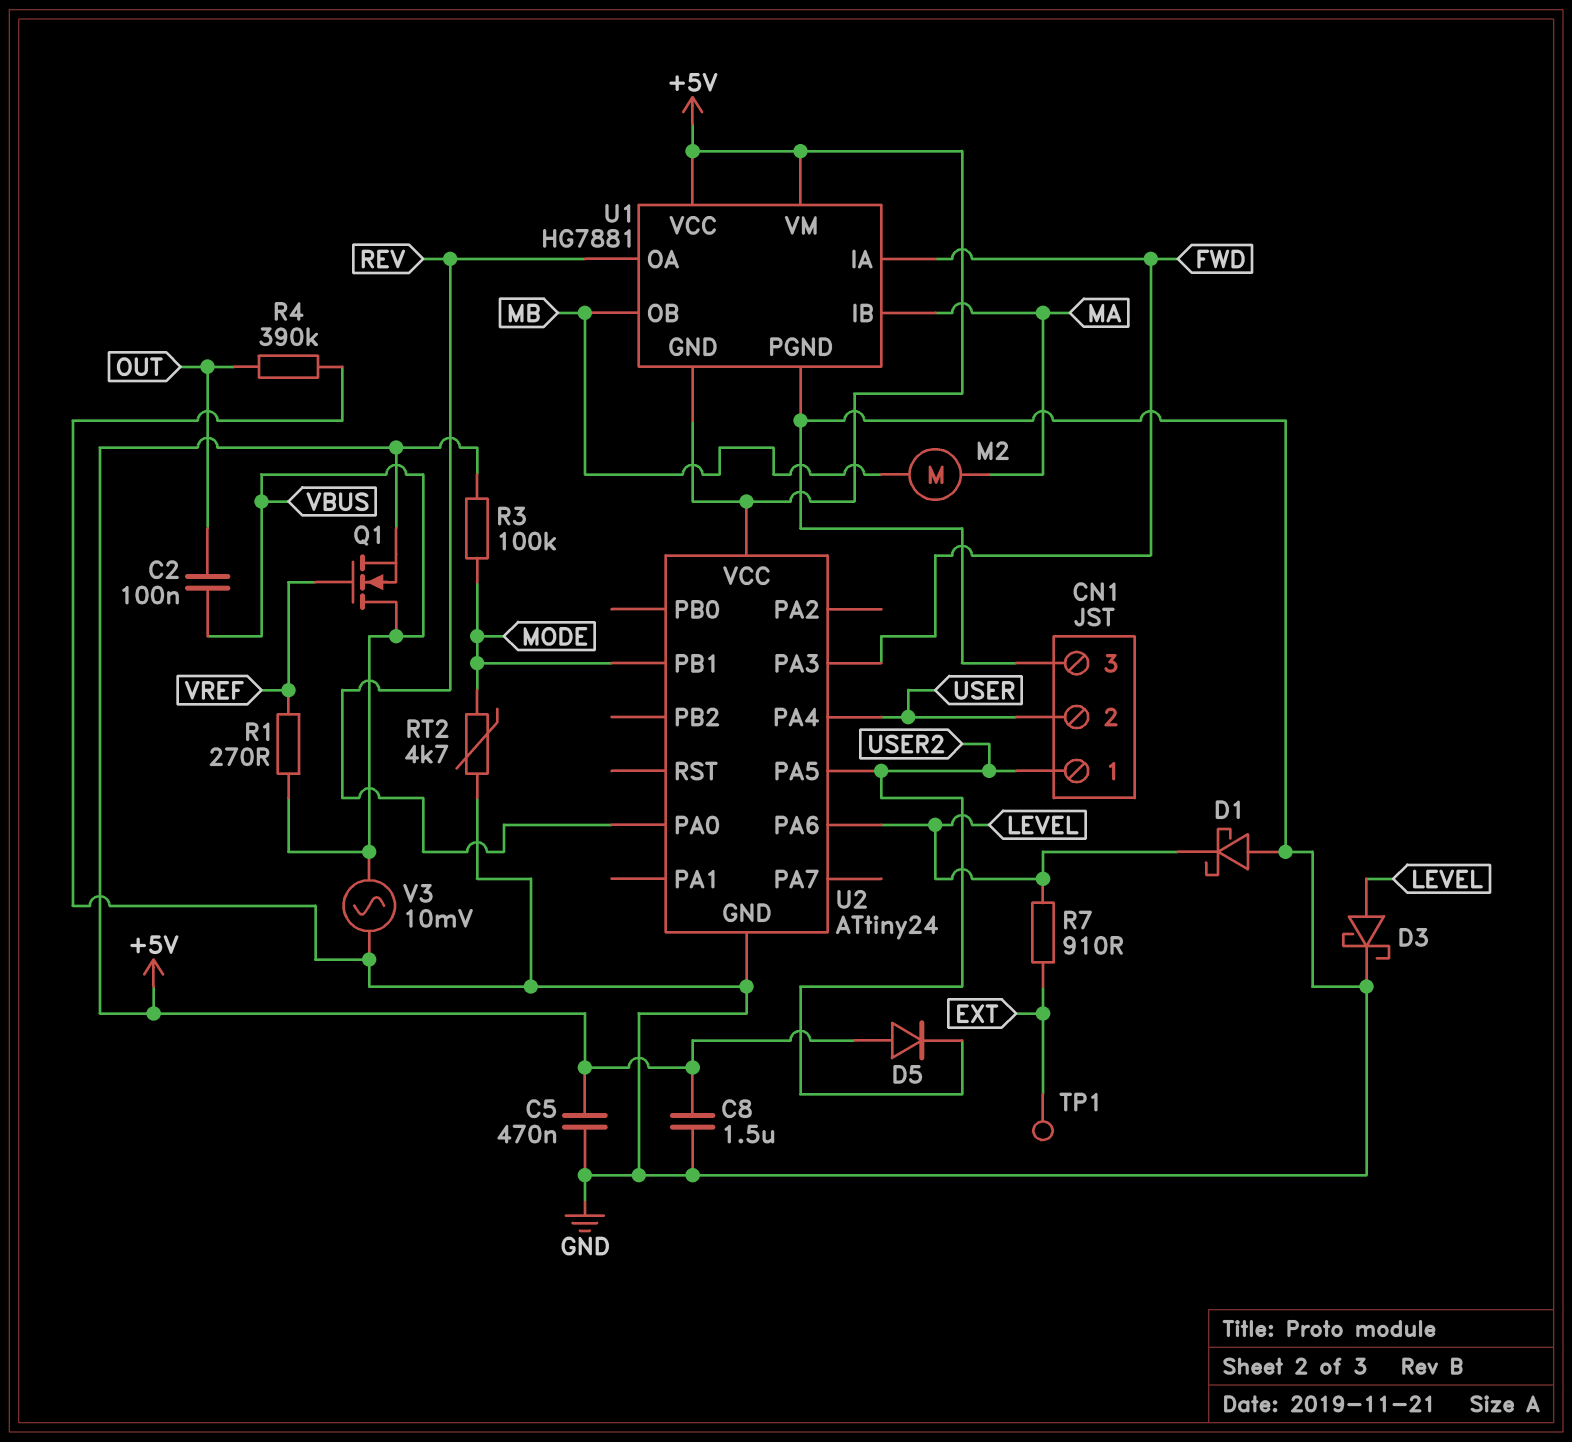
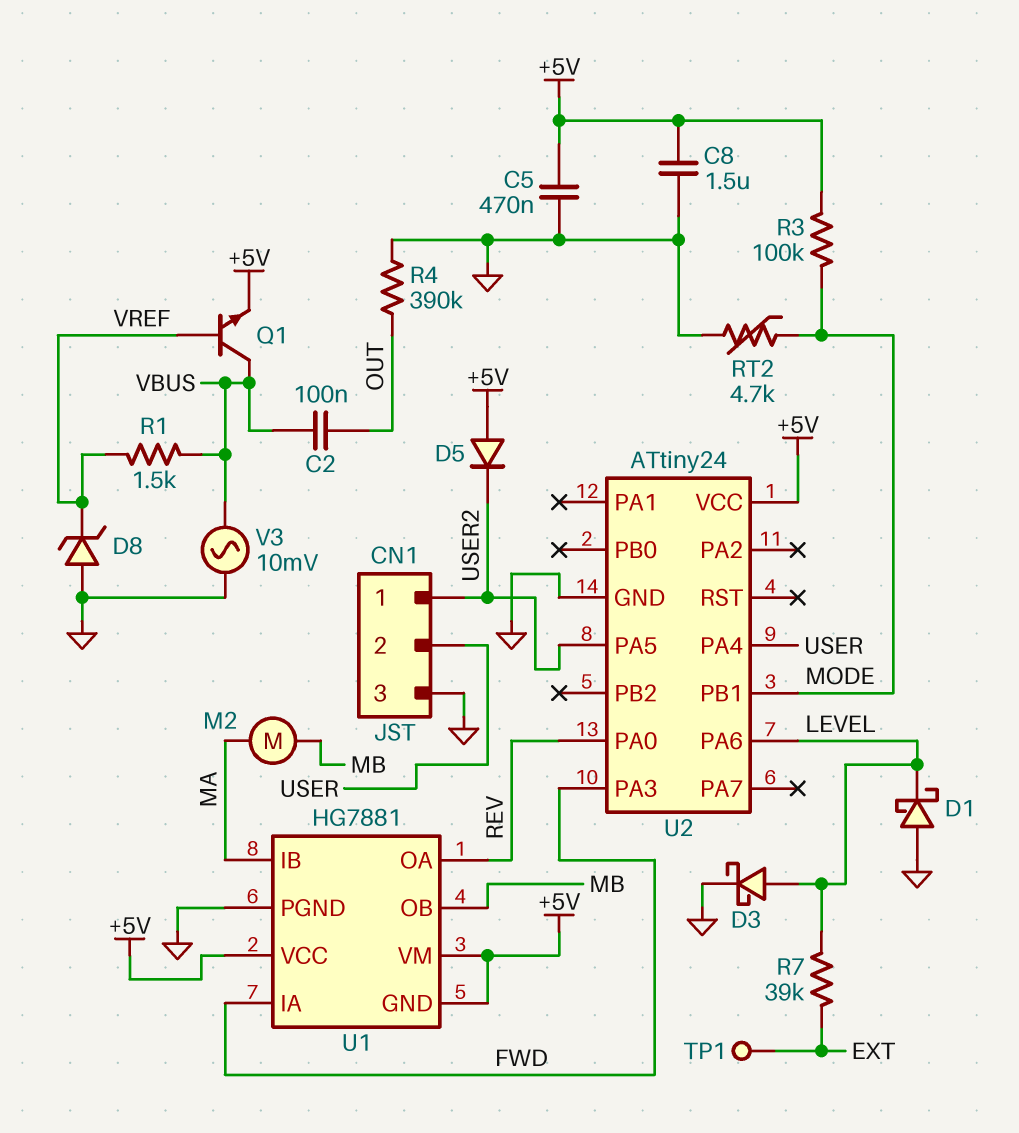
D8: none -> zener (A GND, K VREF)
Q1: NMOS (G VREF, D VBUS, S +5V) -> NPN (B VREF, C VBUS, E +5V)
R1: 270 (VBUS, VREF) -> 1.5k (VBUS, VREF)
R7: 910 (EXT, LEVEL) -> 39k (EXT, LEVEL)

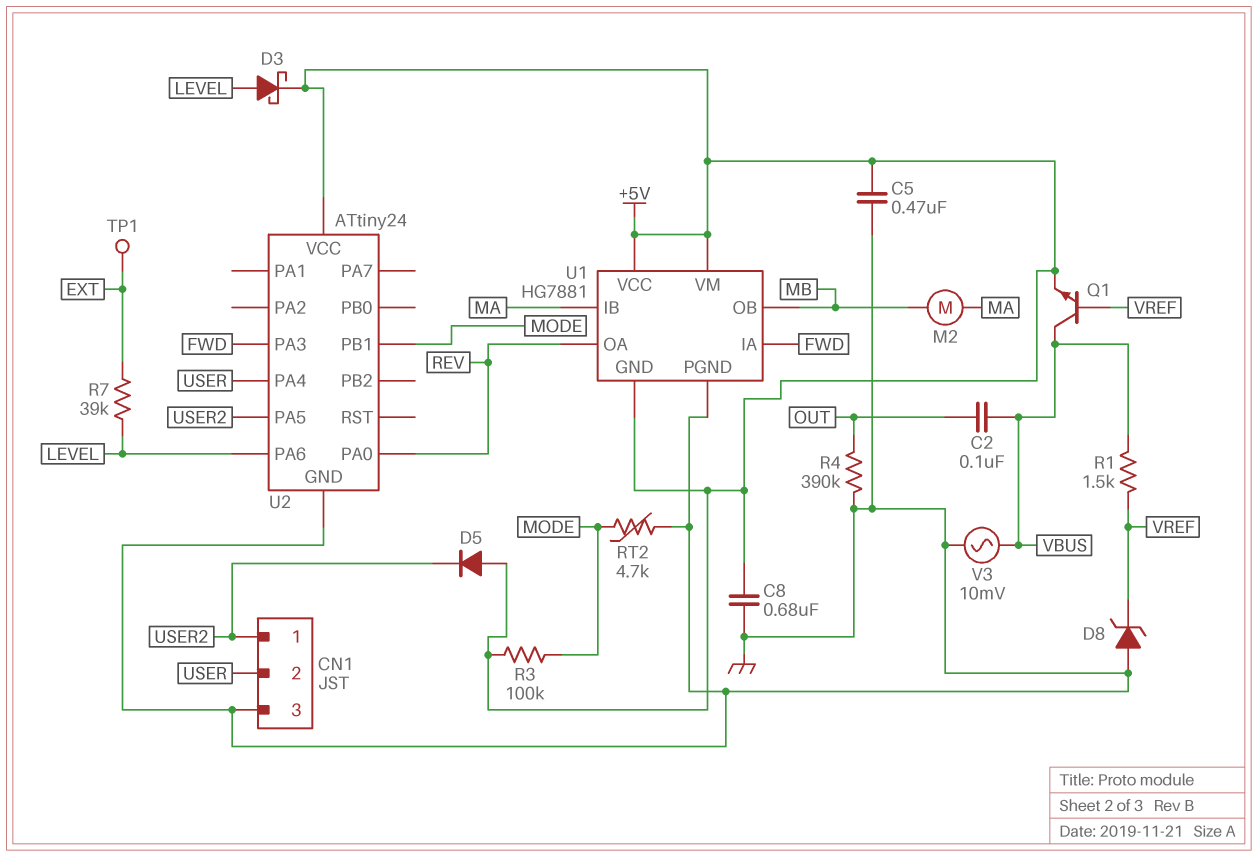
C8: 1.5uF (+5V, GND) -> 680nF (+5V, GND)
D1: schottky (A GND, K LEVEL) -> none
D3: schottky (A LEVEL, K GND) -> schottky (A LEVEL, K +5V)

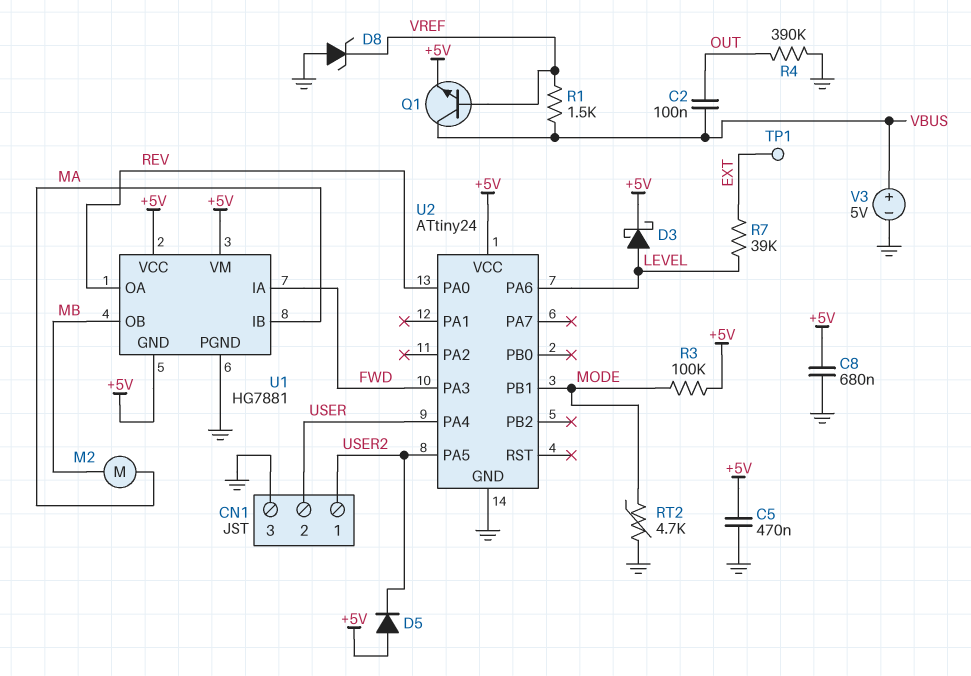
V3: AC 10mV (GND, VBUS) -> 5V (plus VBUS, minus GND)

